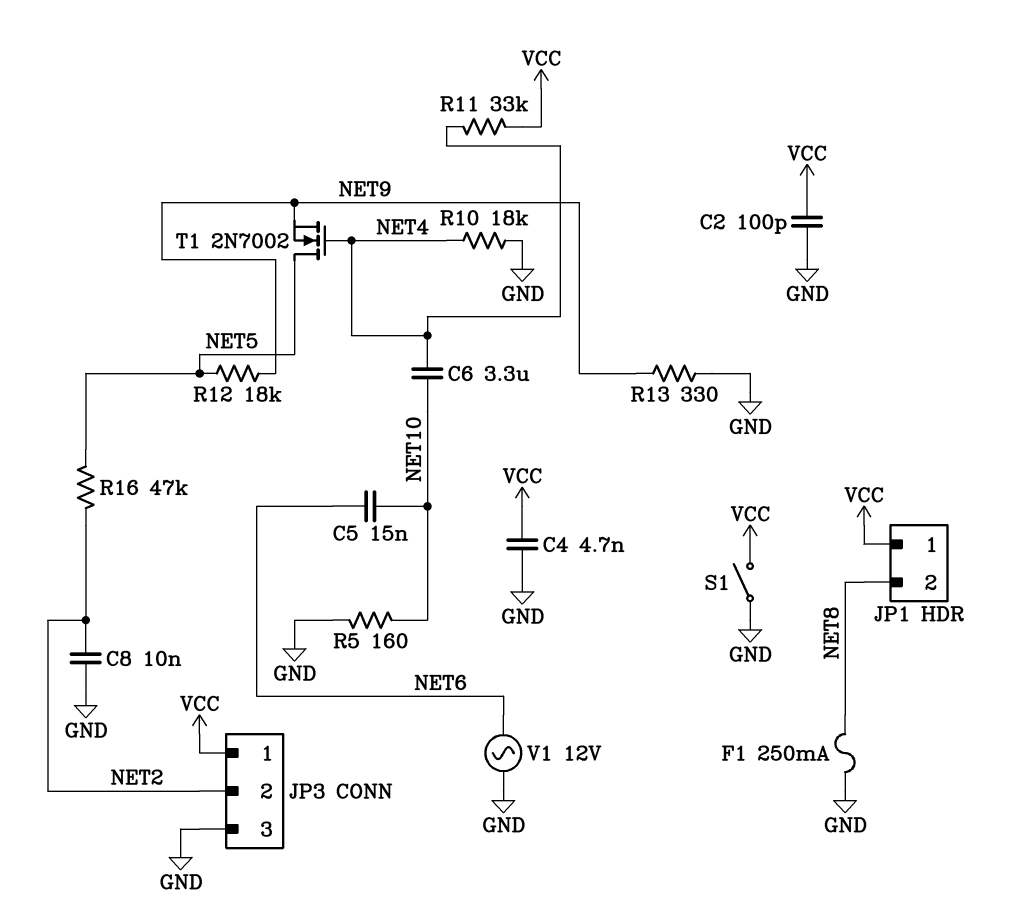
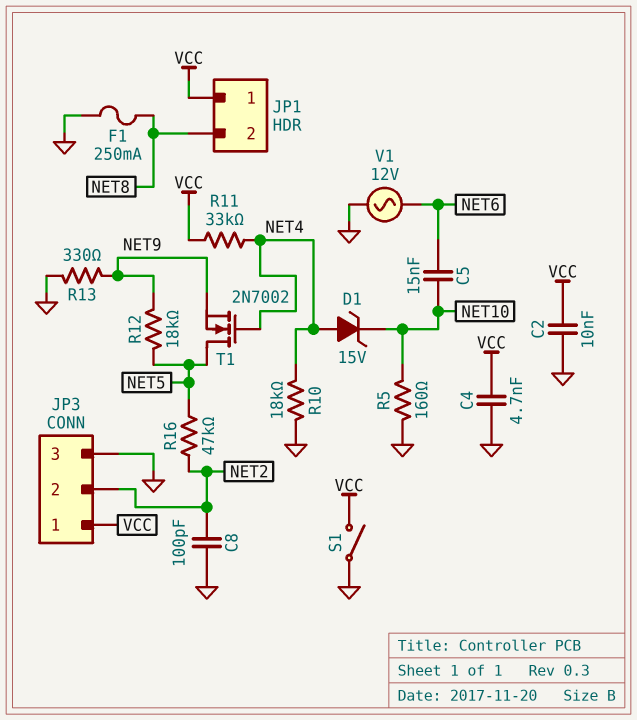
C2: 100pF (GND, VCC) -> 10nF (GND, VCC)
C6: 3.3uF (NET4, NET10) -> none
C8: 10nF (GND, NET2) -> 100pF (GND, NET2)
D1: none -> zener 15V (A NET4, K NET10)

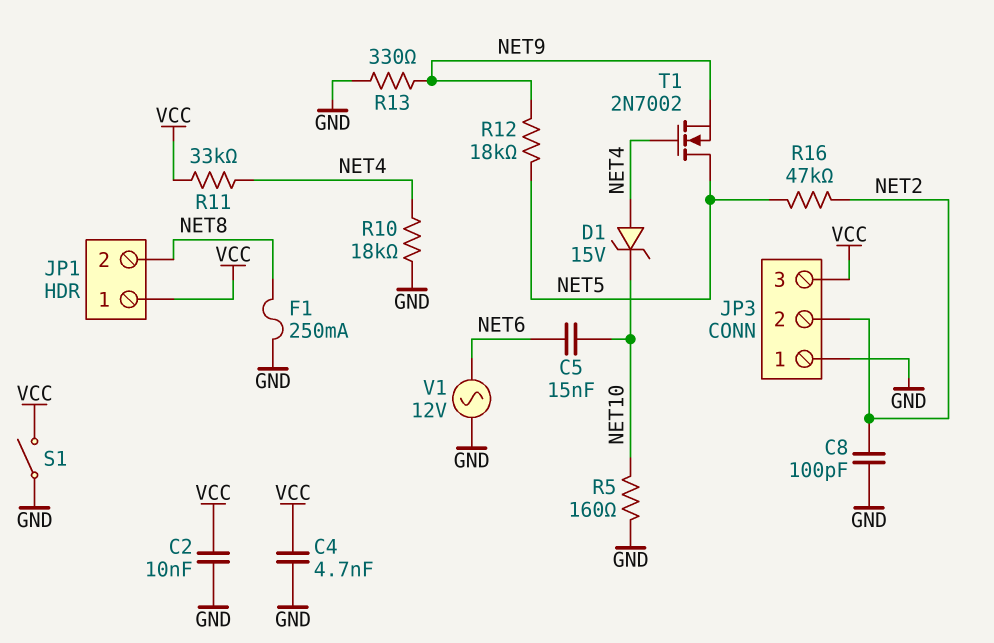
JP3 pin 1: VCC -> GND
JP3 pin 3: GND -> VCC

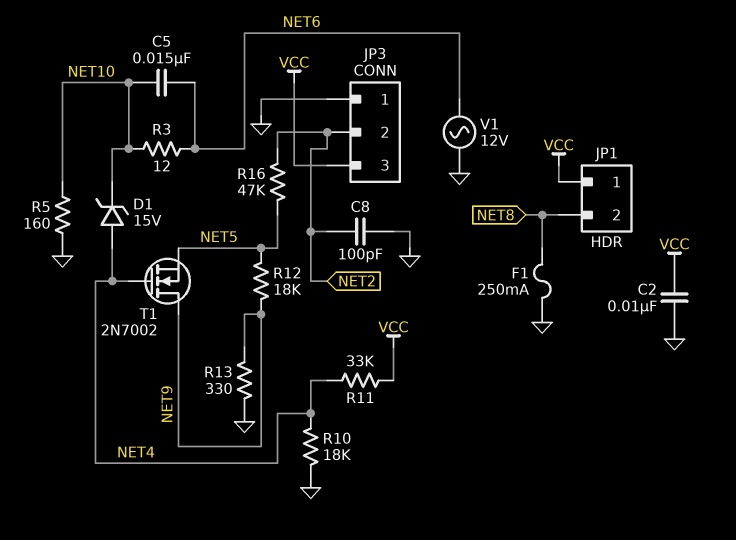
C4: 4.7nF (GND, VCC) -> none
R3: none -> 12 (NET6, NET10)
S1: switch (GND, VCC) -> none
T1: NMOS 2N7002 (G NET4, D NET5, S NET9) -> NMOS 2N7002 (G NET4, D NET9, S NET5)

